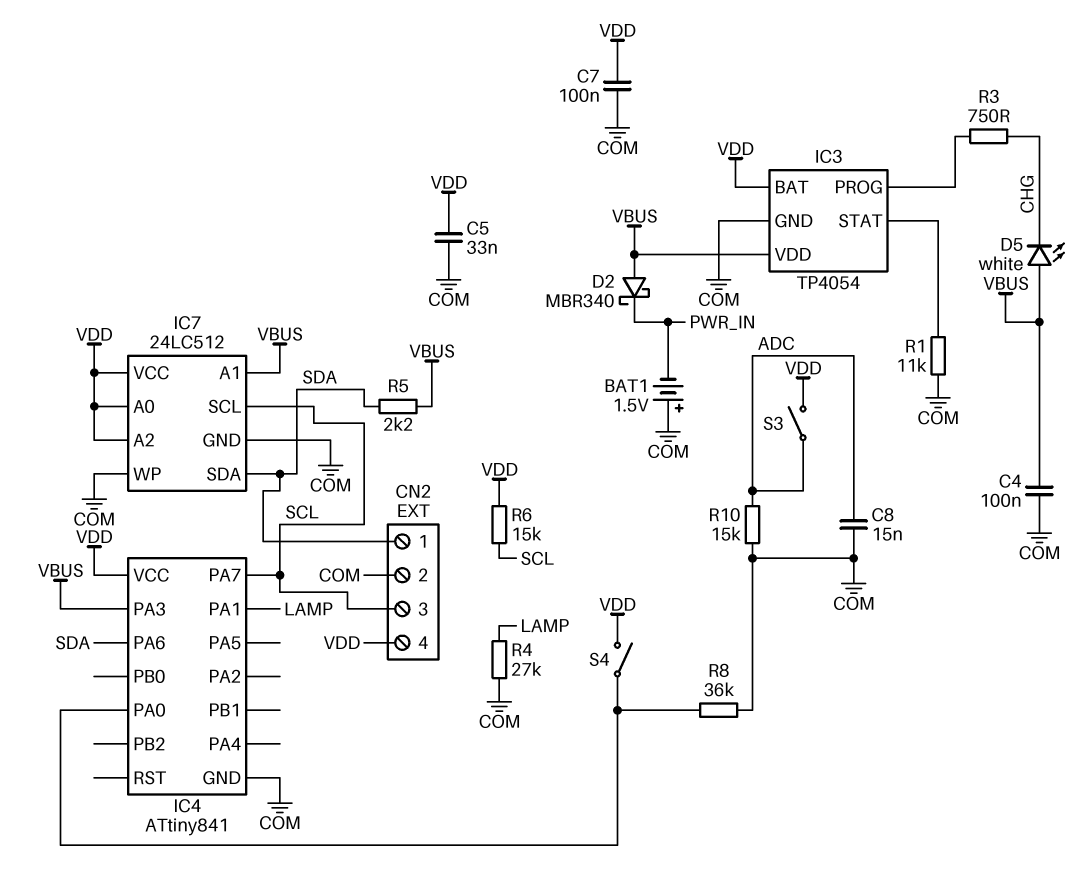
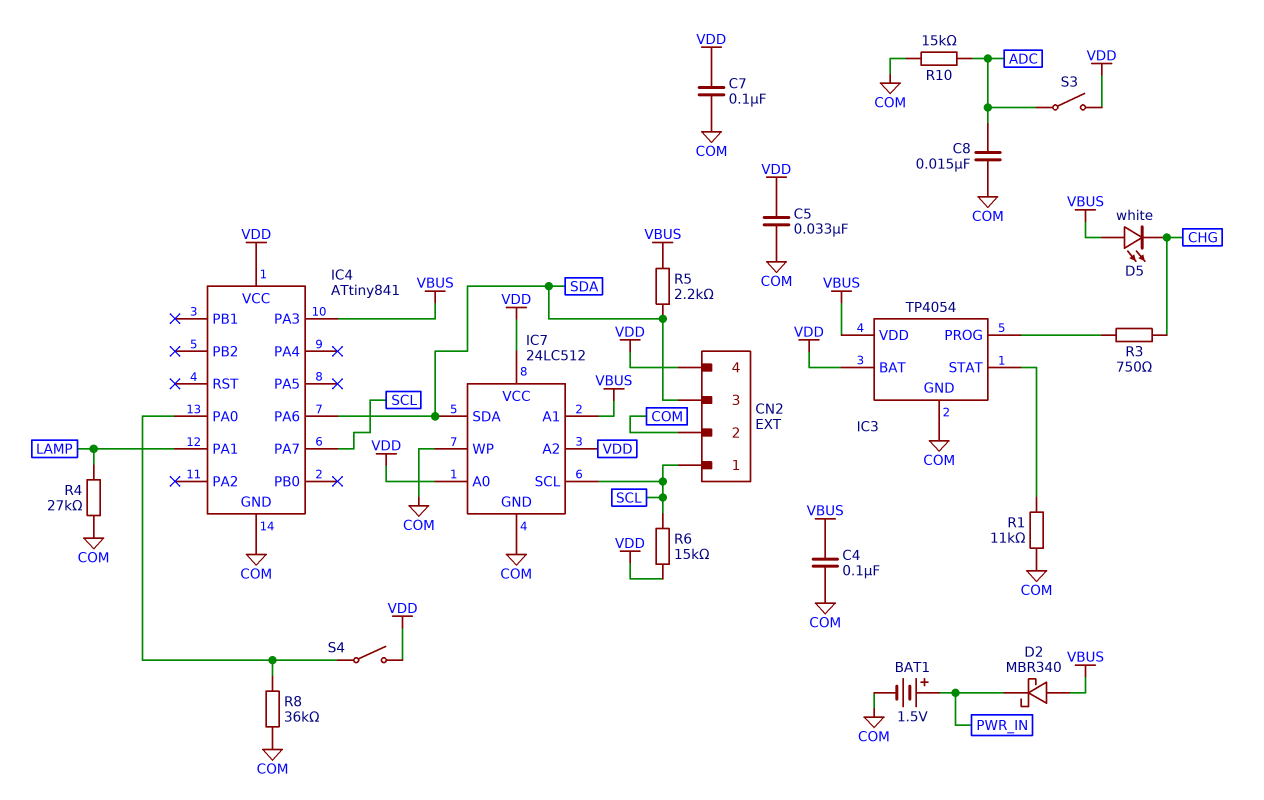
BAT1: 1.5V (plus COM, minus PWR_IN) -> 1.5V (plus PWR_IN, minus COM)
CN2 pin 1: SDA -> SCL
CN2 pin 3: SCL -> SDA

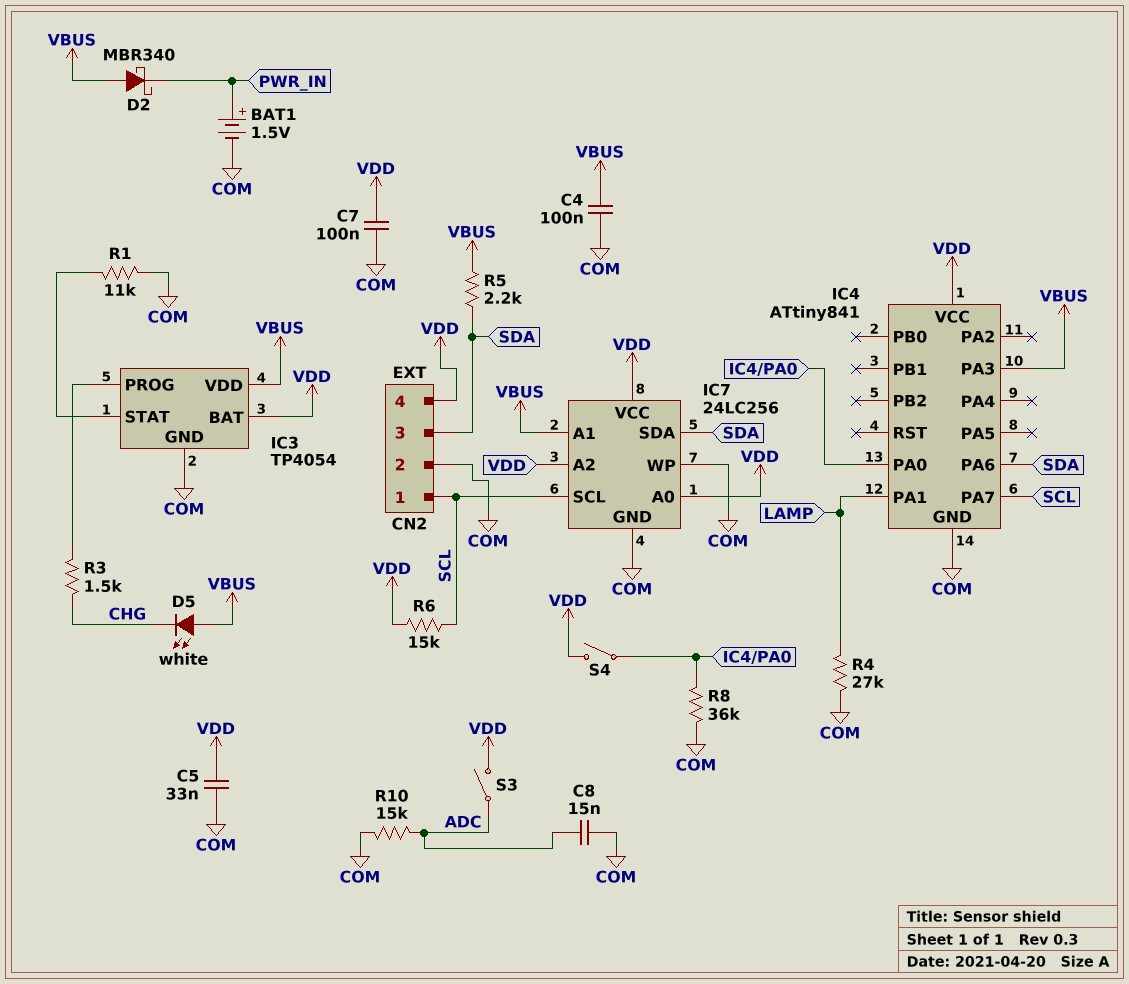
IC7: 24LC512 -> 24LC256
R3: 750 (CHG, IC3/PROG) -> 1.5k (CHG, IC3/PROG)

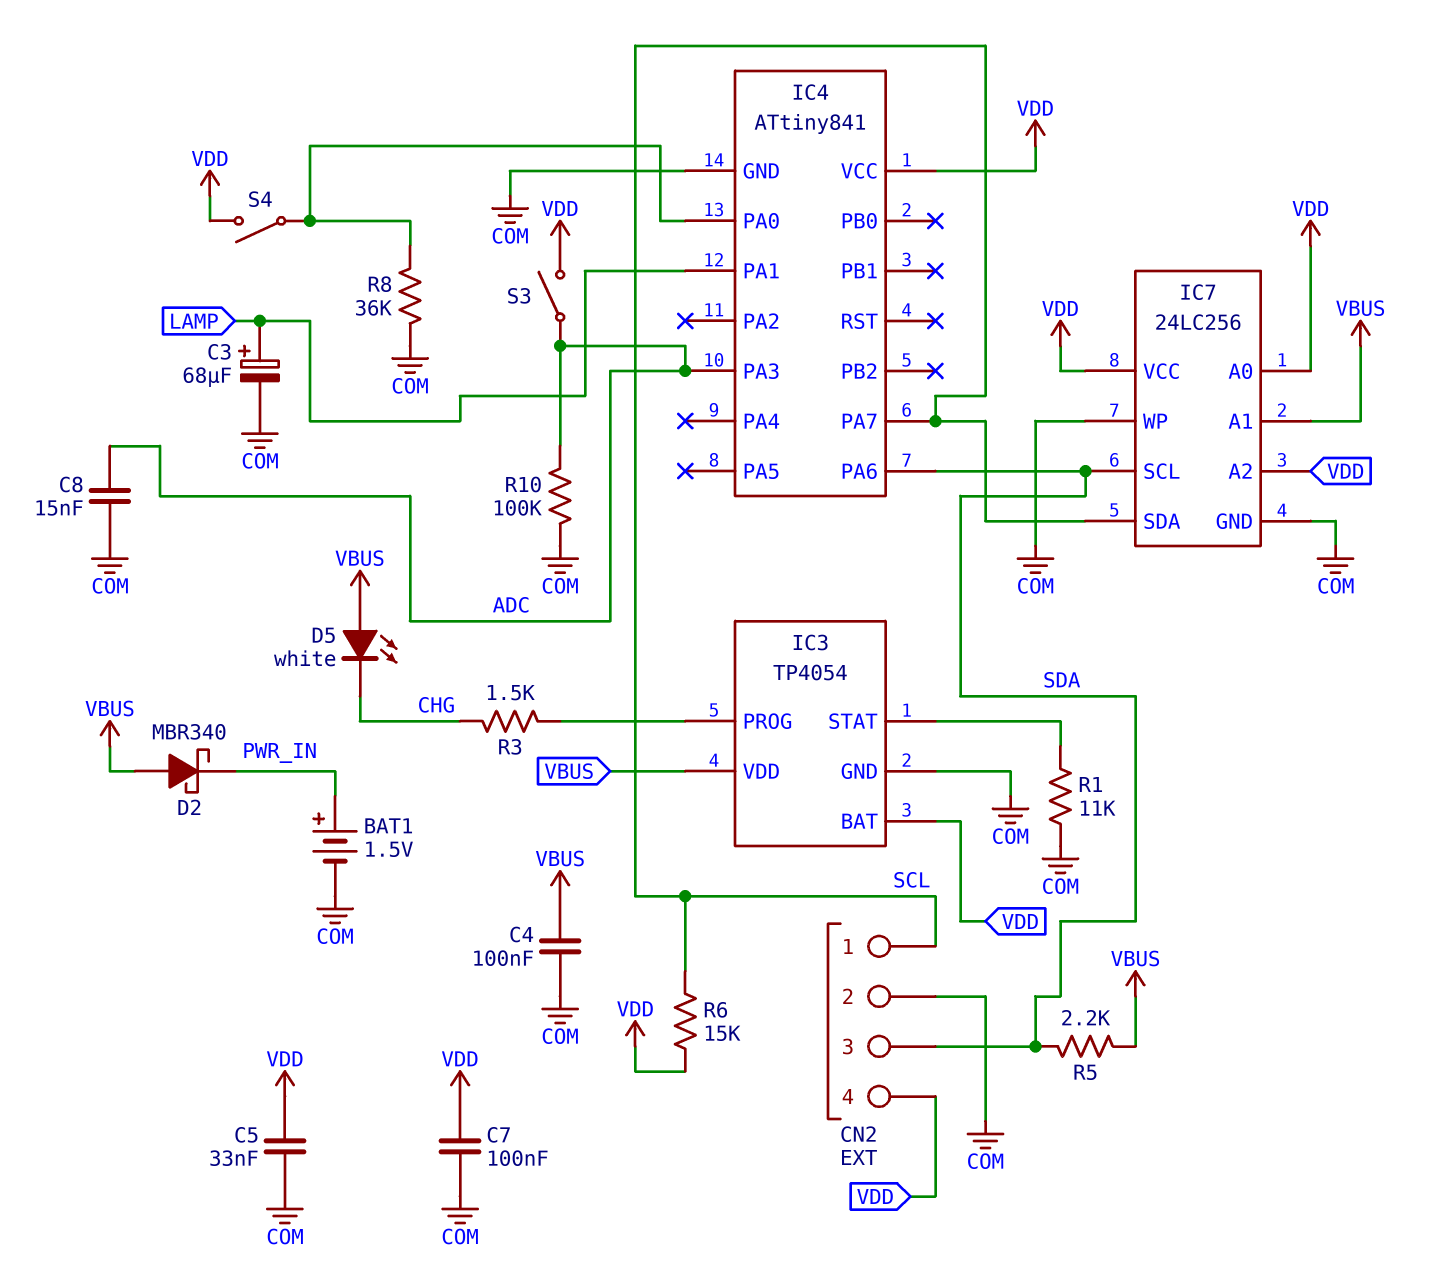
C3: none -> 68uF (plus LAMP, minus COM)
IC4 pin PA3: VBUS -> ADC
IC7 pin SCL: SCL -> SDA
IC7 pin SDA: SDA -> SCL
R4: 27k (COM, LAMP) -> none
R10: 15k (ADC, COM) -> 100k (ADC, COM)

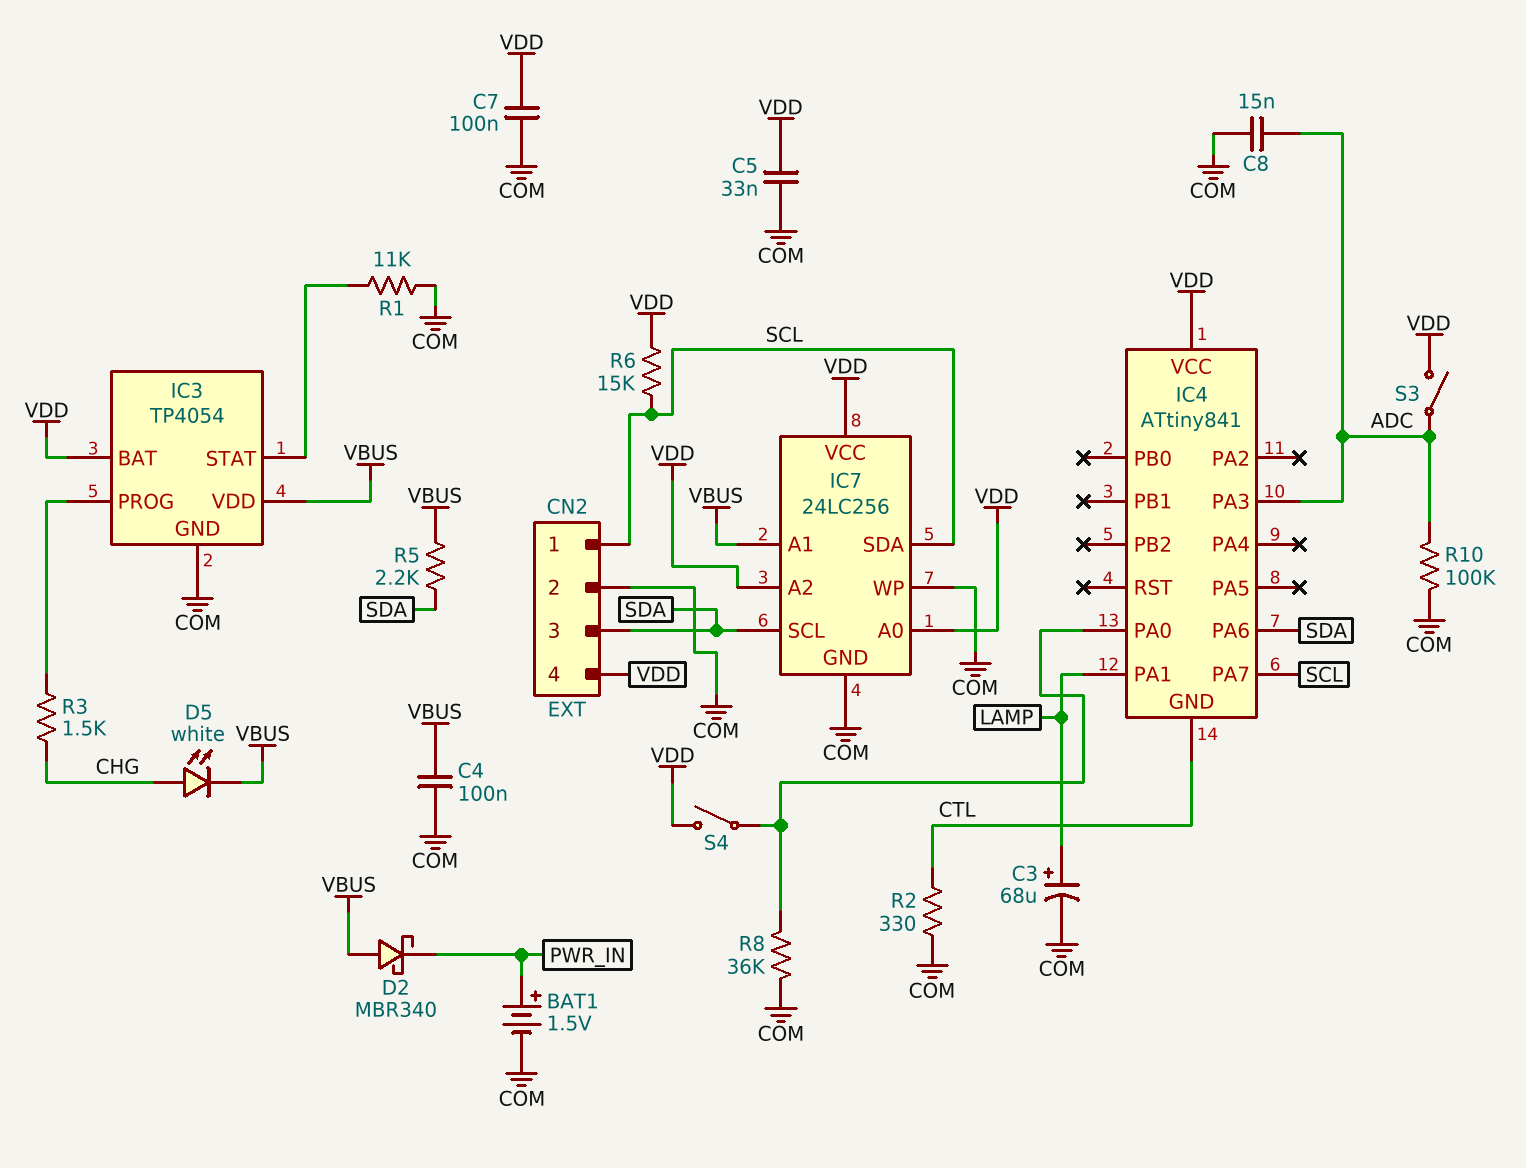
D5: LED white (A VBUS, K CHG) -> LED white (A CHG, K VBUS)
IC4 pin GND: COM -> CTL
R2: none -> 330 (COM, CTL)

